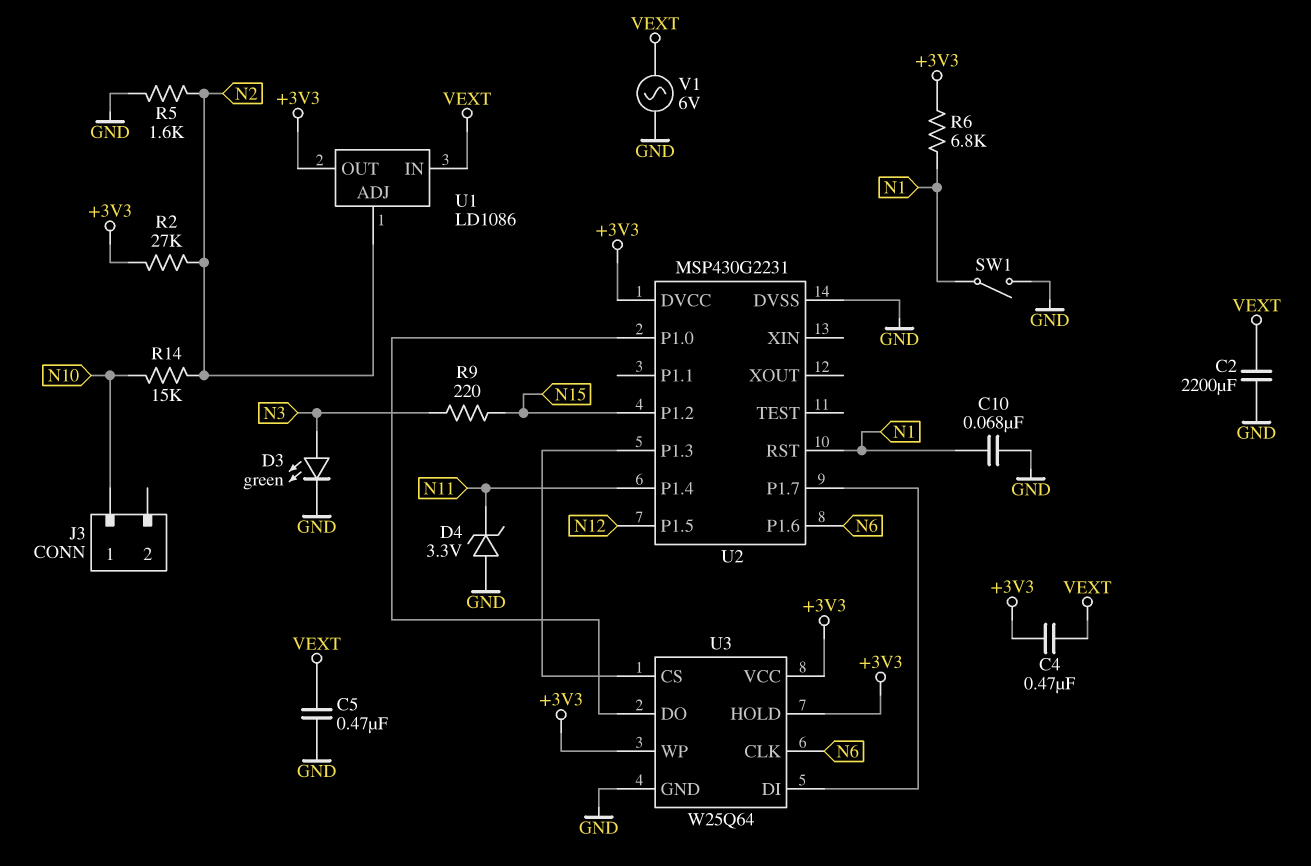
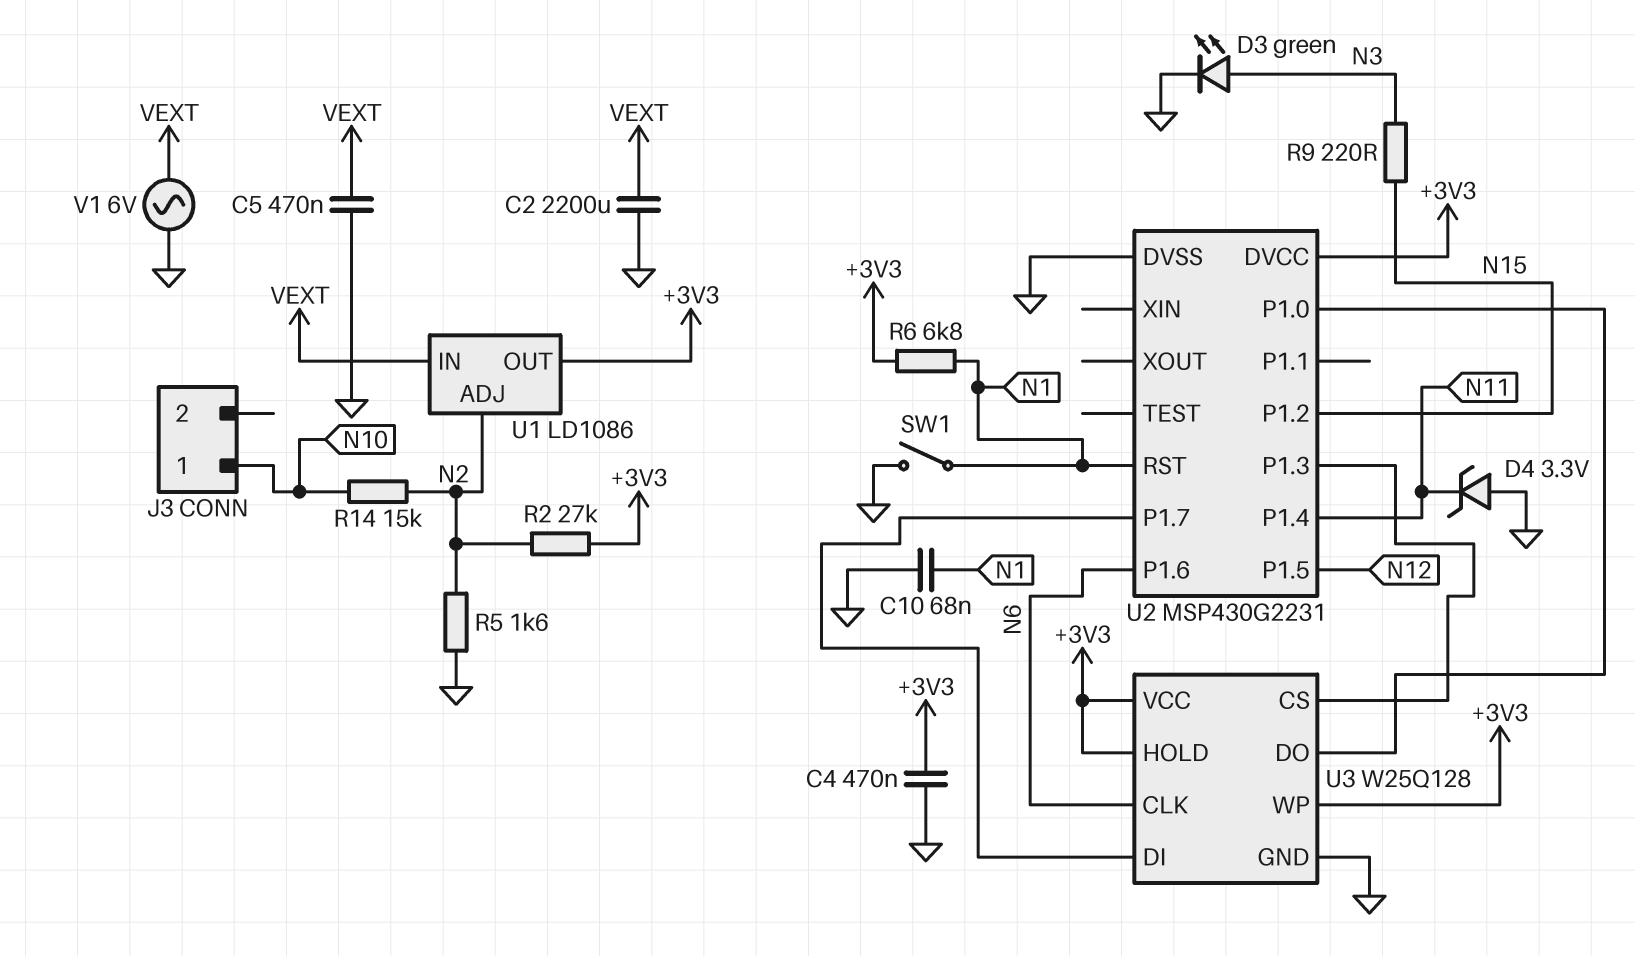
C4: 470nF (+3V3, VEXT) -> 470nF (+3V3, GND)
U3: W25Q64 -> W25Q128

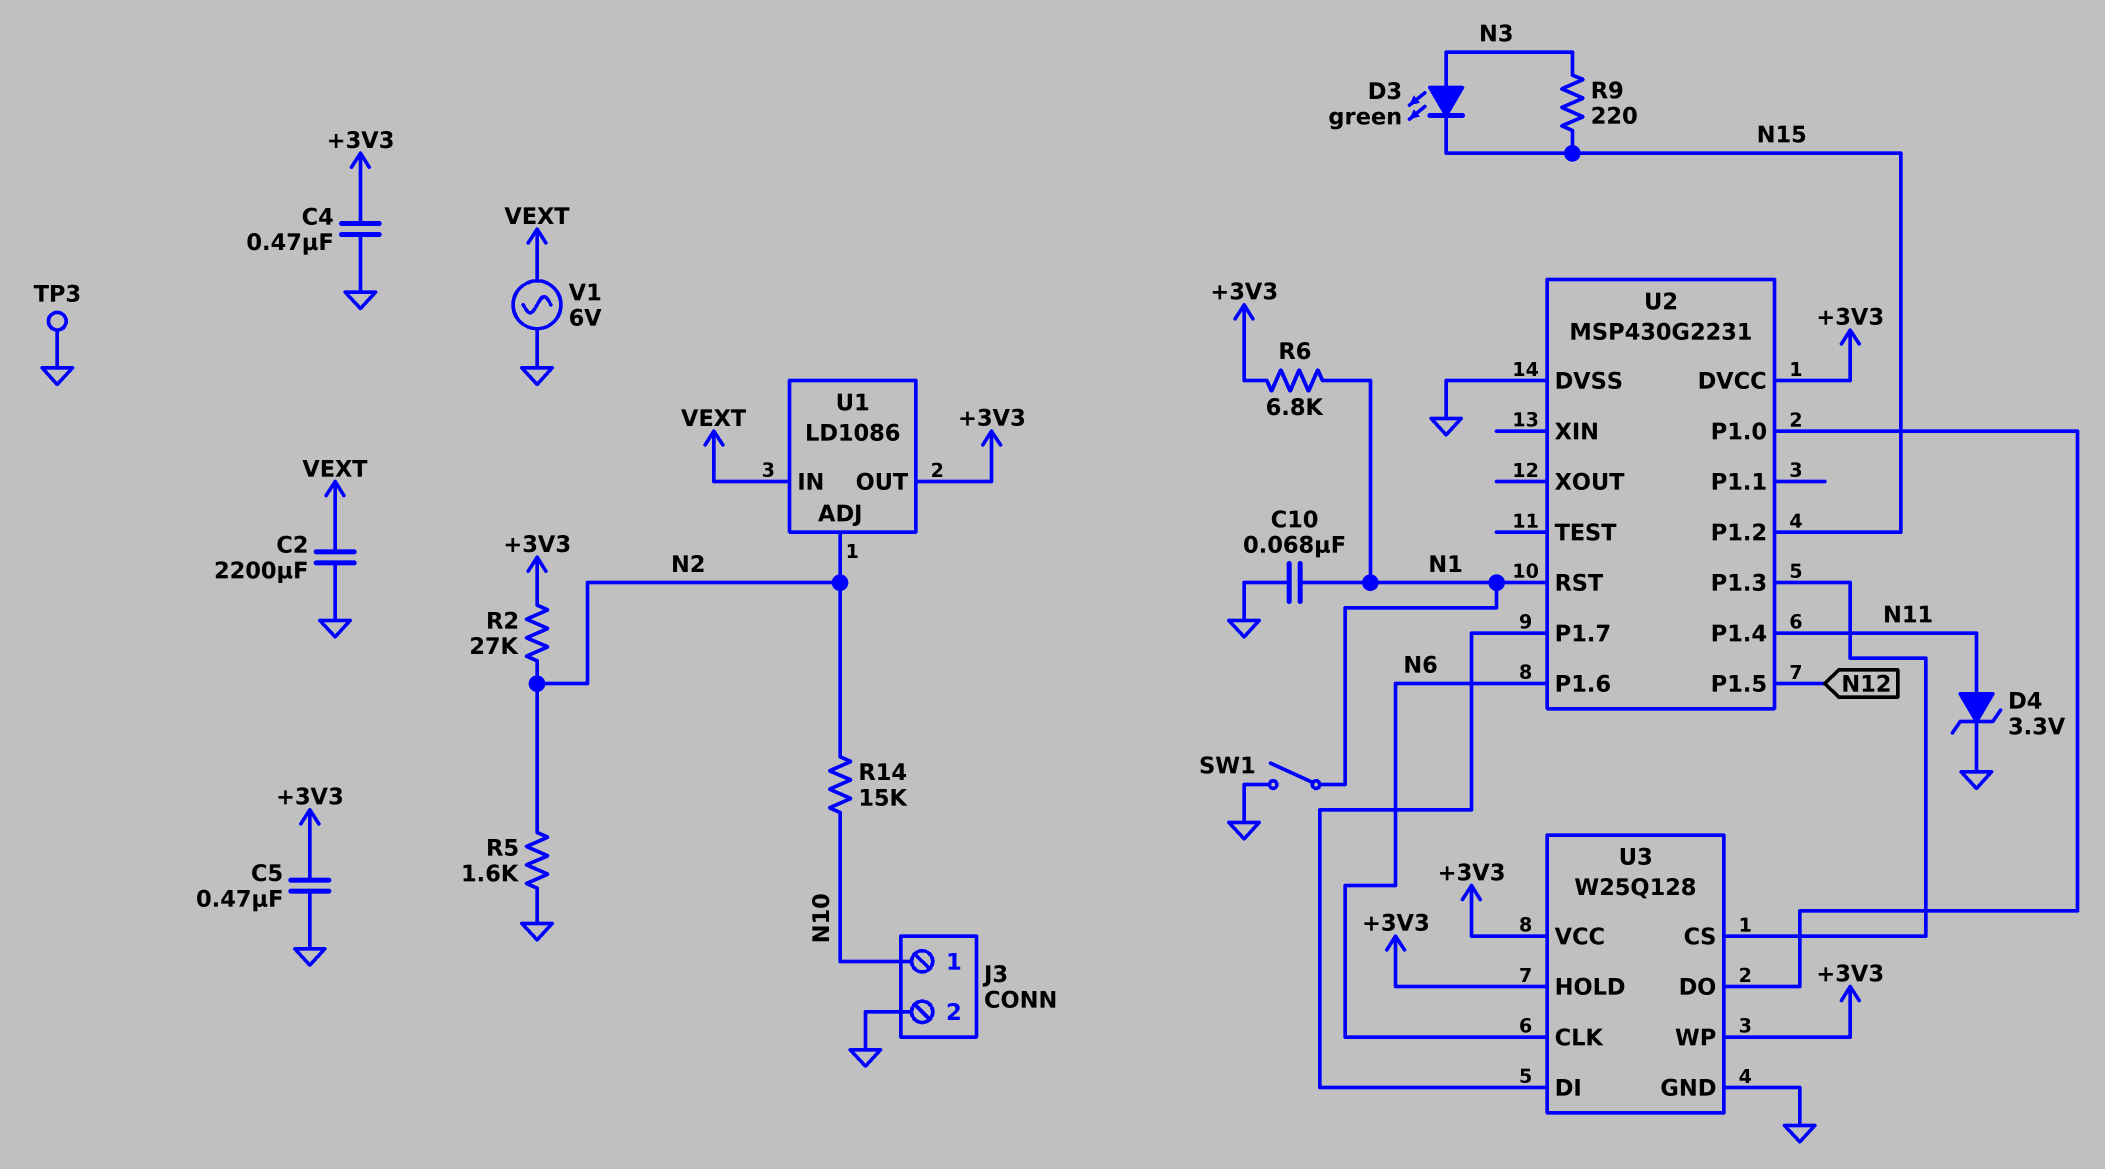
C5: 470nF (GND, VEXT) -> 470nF (+3V3, GND)
D3: LED green (A N3, K GND) -> LED green (A N3, K N15)
D4: zener 3.3V (A GND, K N11) -> zener 3.3V (A N11, K GND)
J3 pin 2: none -> GND
TP3: none -> test point (GND)

